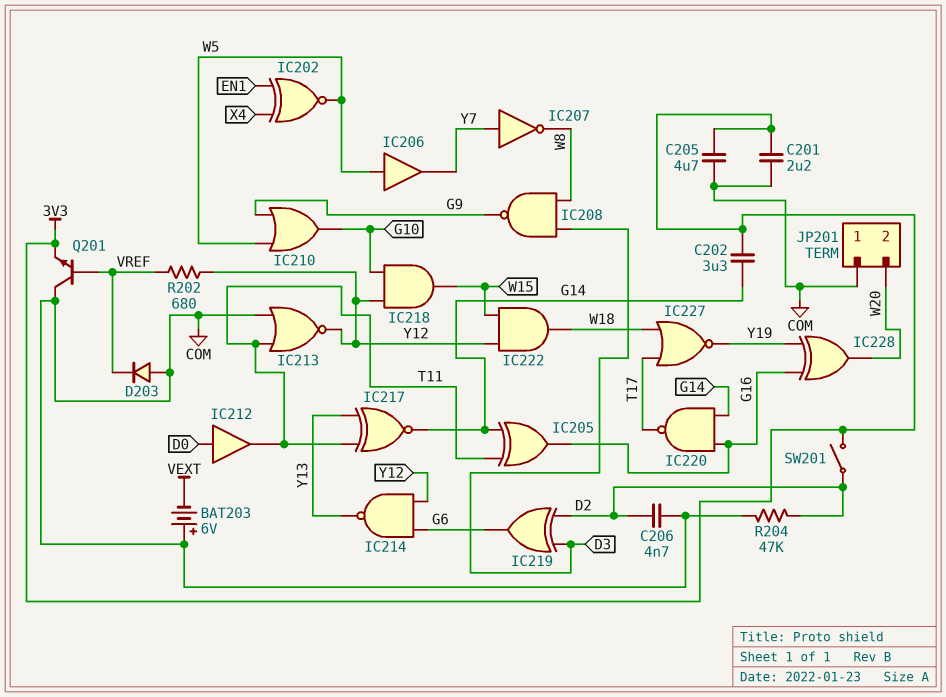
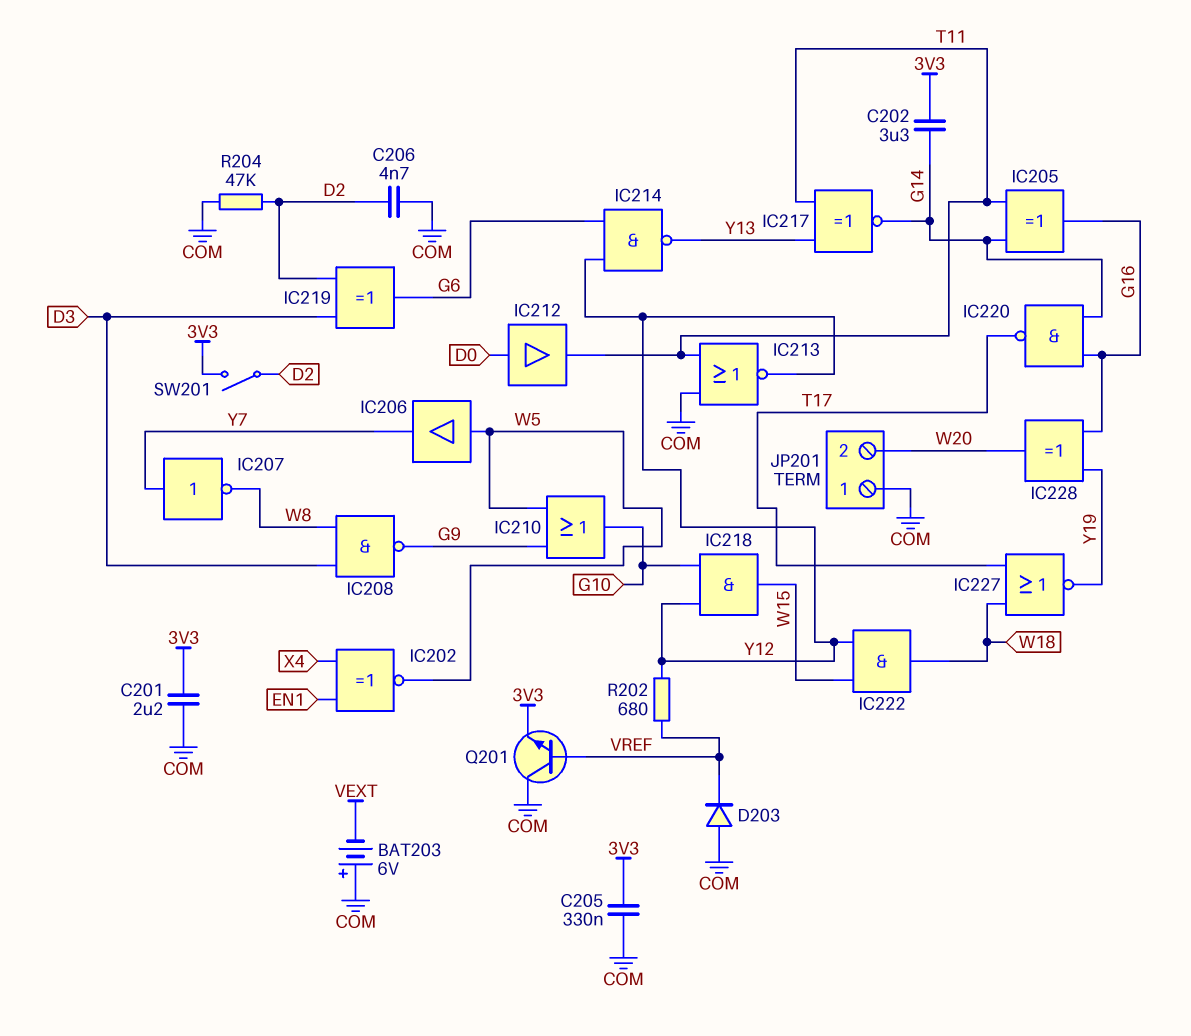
C205: 4.7uF (3V3, COM) -> 330nF (3V3, COM)

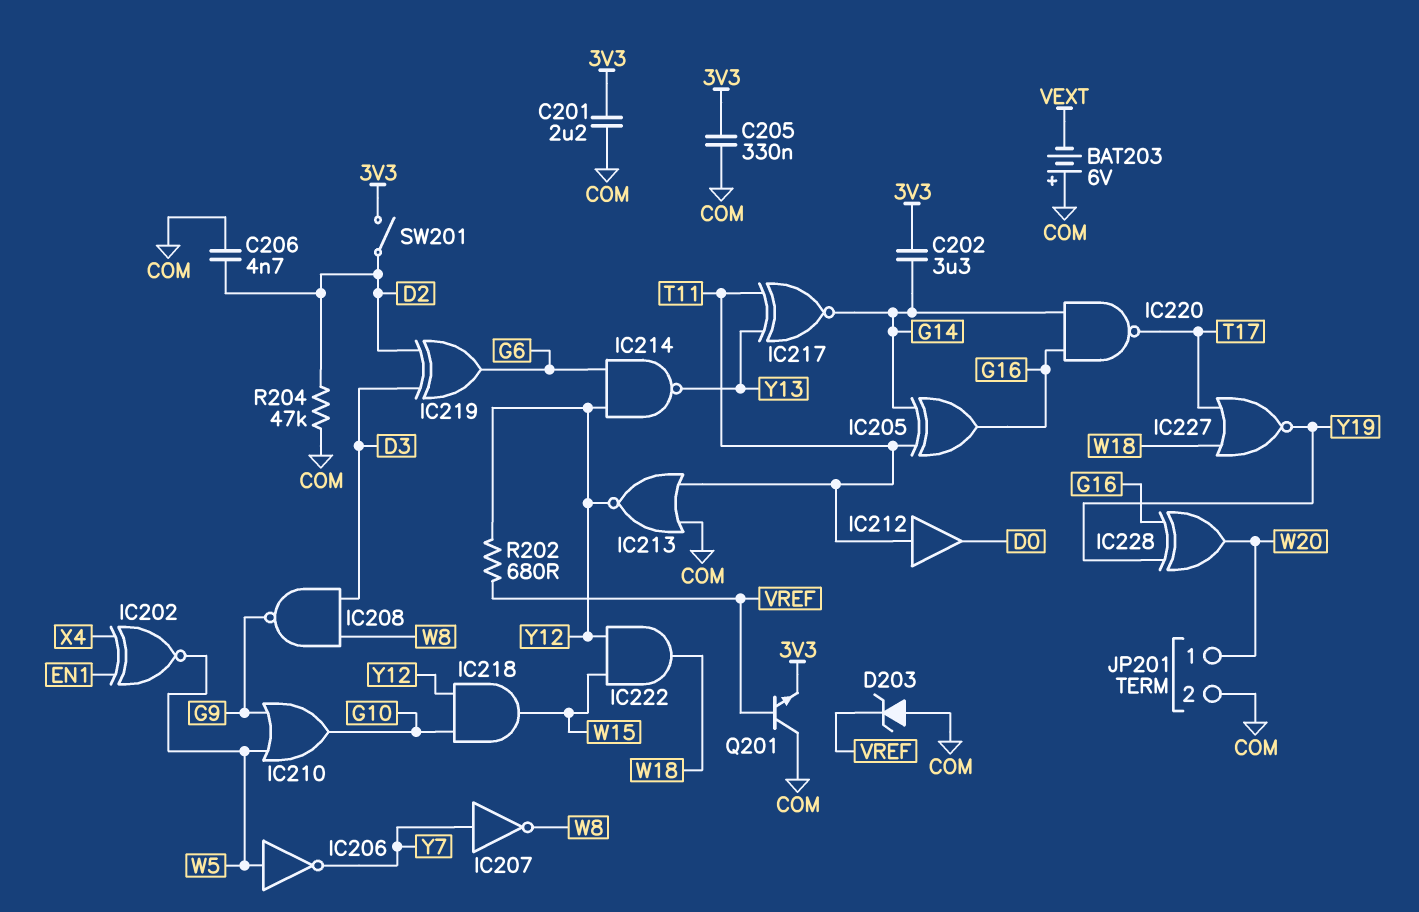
D203: diode (A COM, K VREF) -> zener (A COM, K VREF)
IC206: buffer (in W5, out Y7) -> NOT (in W5, out Y7)
IC212: buffer (in D0, out T11) -> buffer (in T11, out D0)
JP201 pin 1: COM -> W20
JP201 pin 2: W20 -> COM

